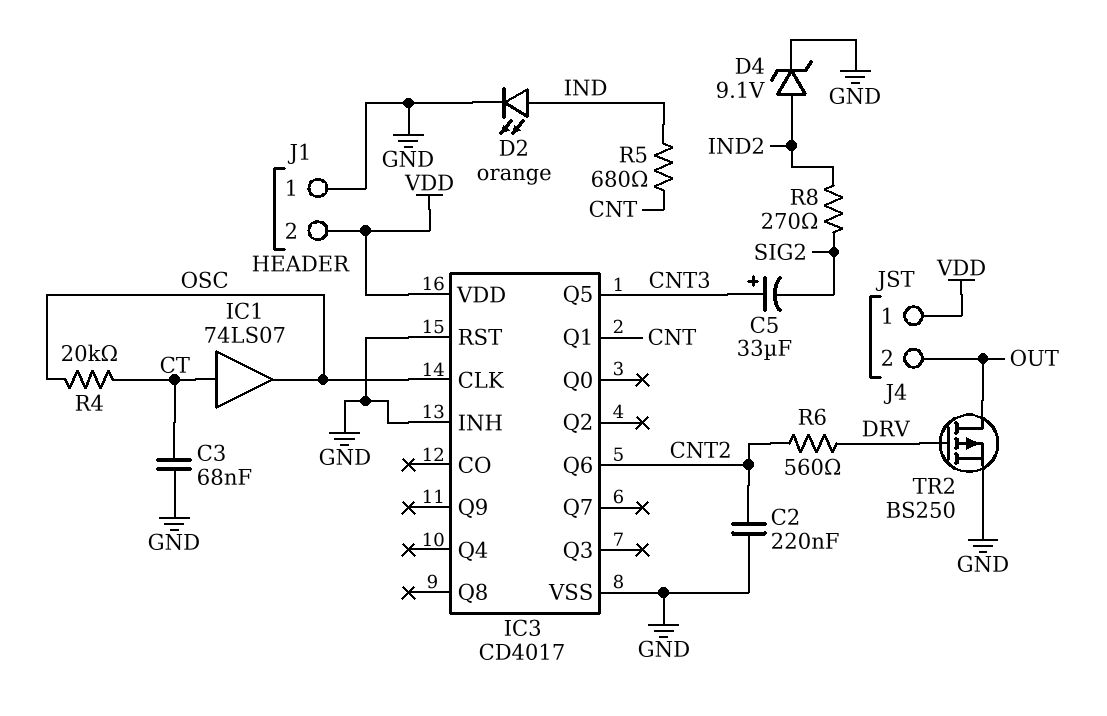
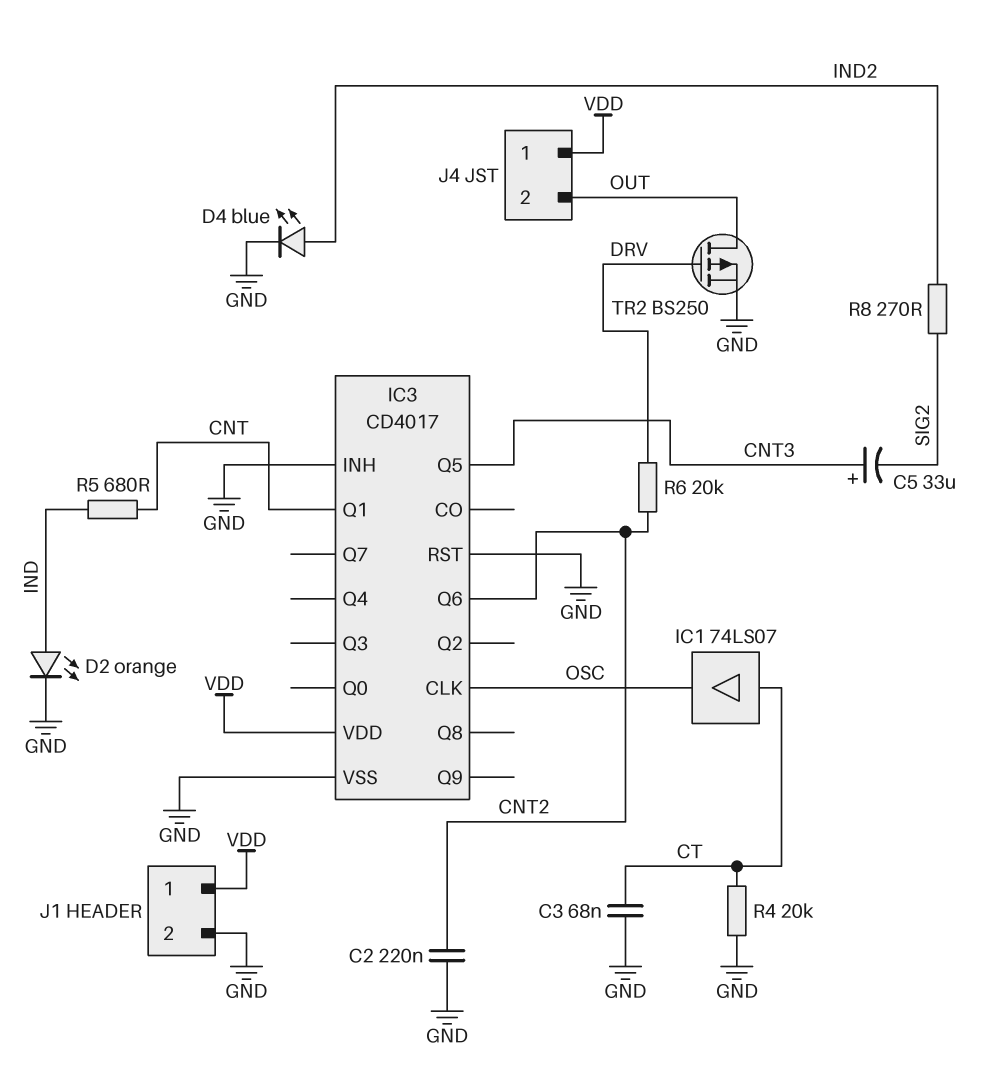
D4: zener 9.1V (A IND2, K GND) -> LED blue (A IND2, K GND)
J1 pin 1: GND -> VDD
J1 pin 2: VDD -> GND
R4: 20k (CT, OSC) -> 20k (CT, GND)
R6: 560 (CNT2, DRV) -> 20k (CNT2, DRV)

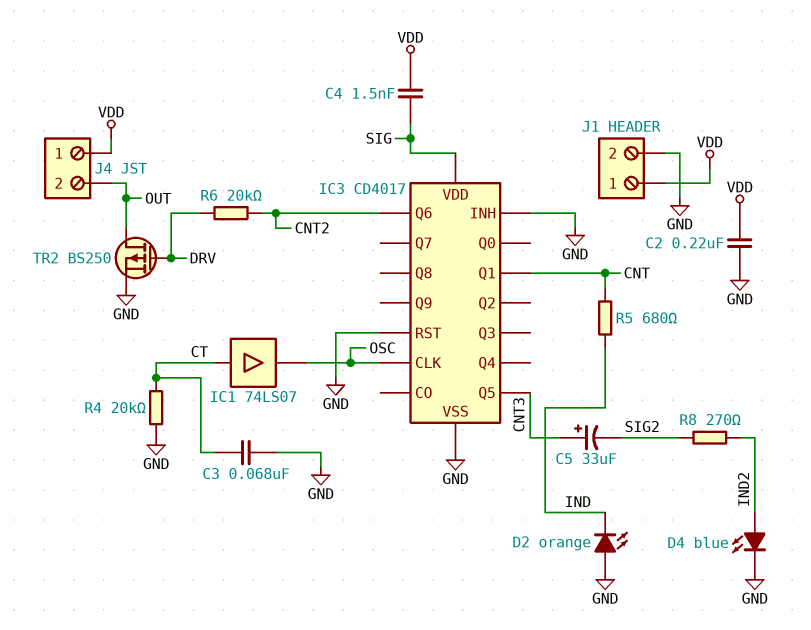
C2: 220nF (CNT2, GND) -> 220nF (GND, VDD)
C4: none -> 1.5nF (SIG, VDD)
D2: LED orange (A IND, K GND) -> LED orange (A GND, K IND)
IC3 pin VDD: VDD -> SIG

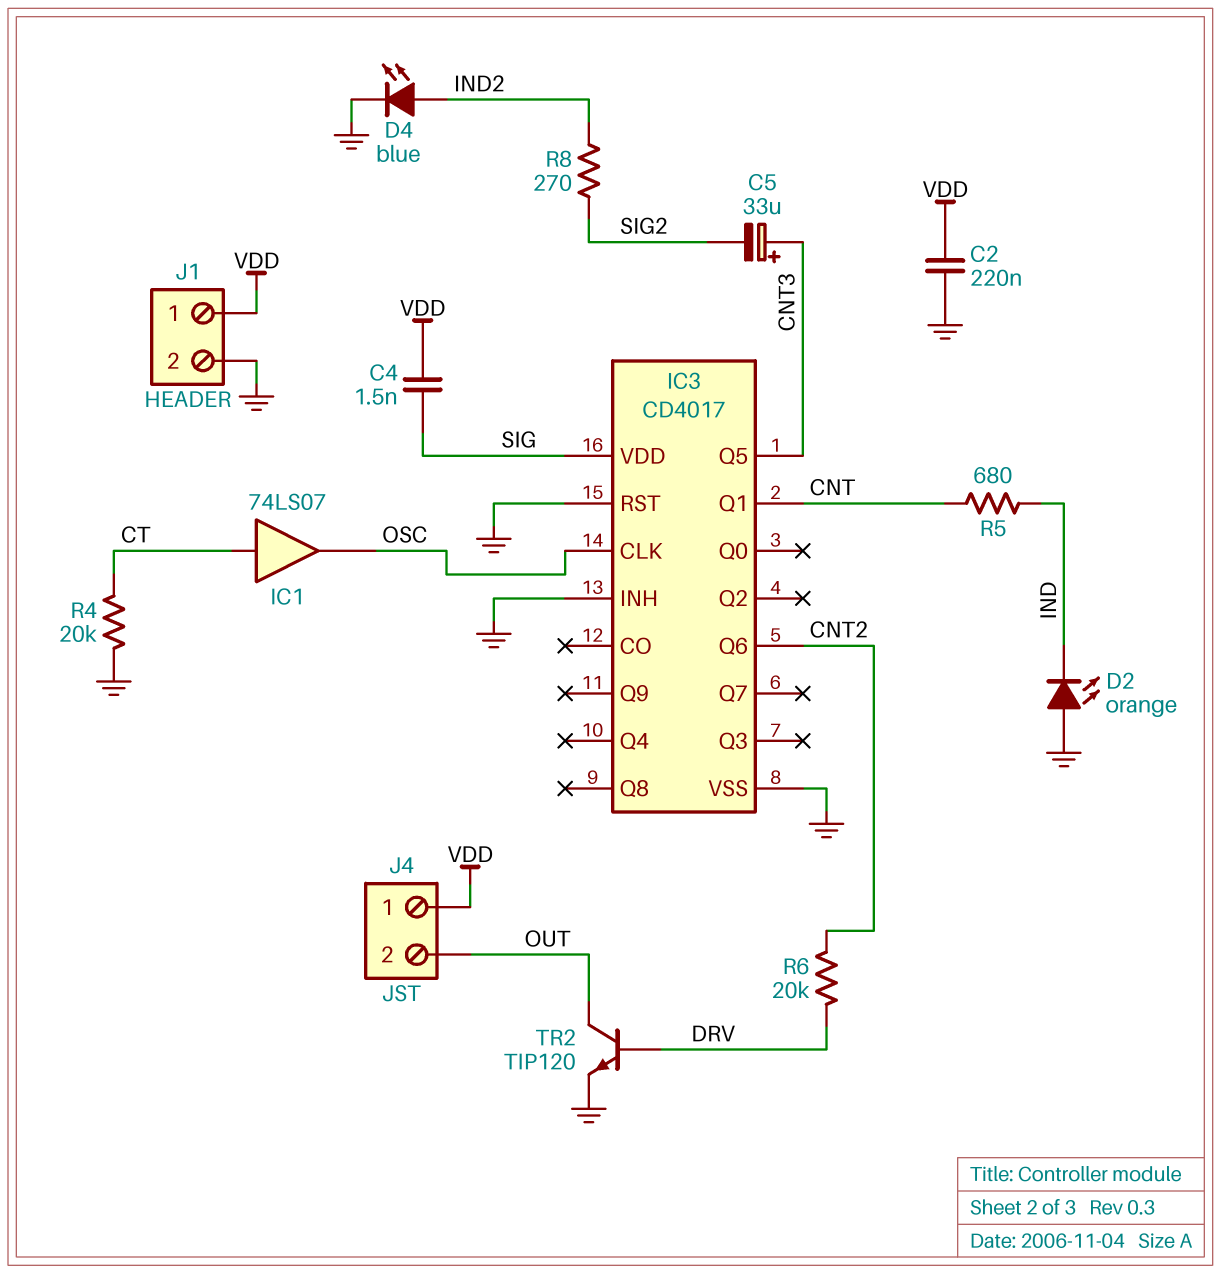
C3: 68nF (CT, GND) -> none
TR2: PMOS BS250 (G DRV, D OUT, S GND) -> NPN TIP120 (B DRV, C OUT, E GND)

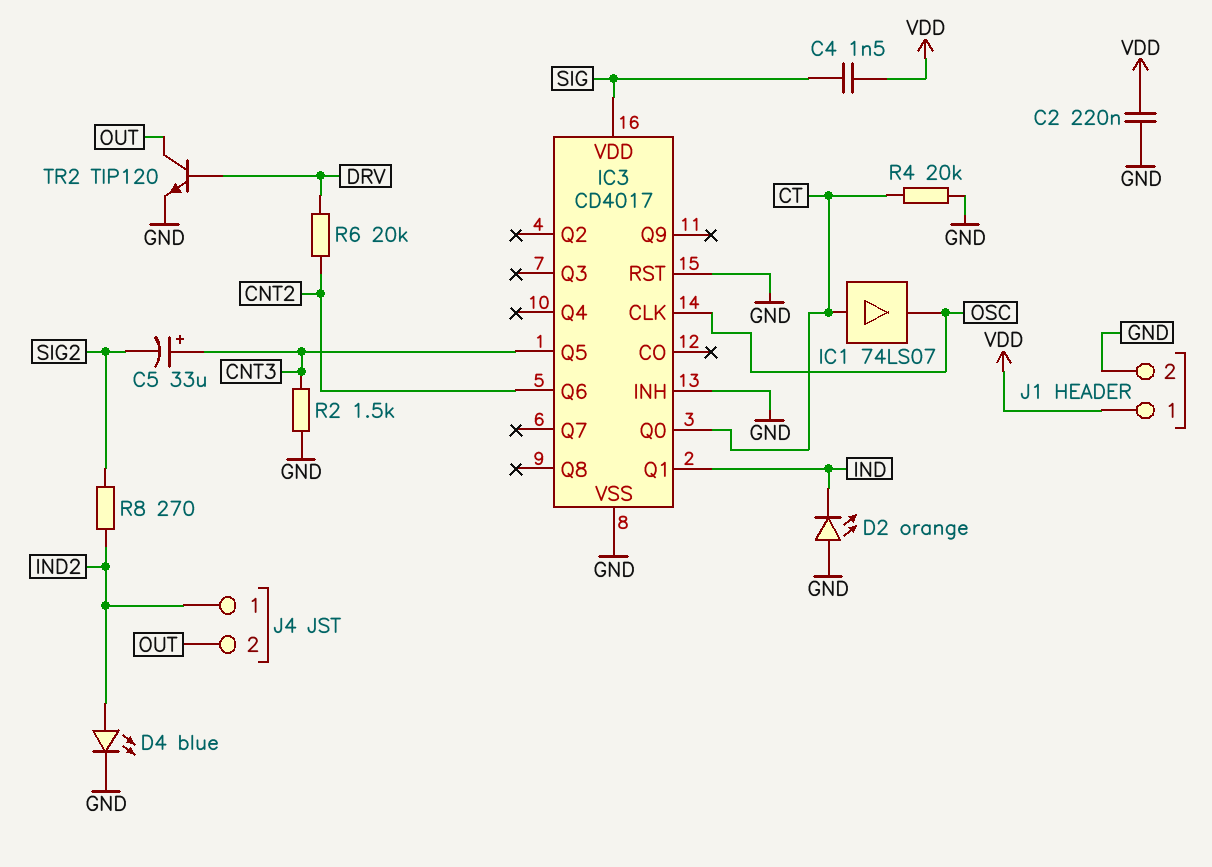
IC3 pin Q0: none -> CT
IC3 pin Q1: CNT -> IND
J4 pin 1: VDD -> IND2
R2: none -> 1.5k (CNT3, GND)
R5: 680 (CNT, IND) -> none

